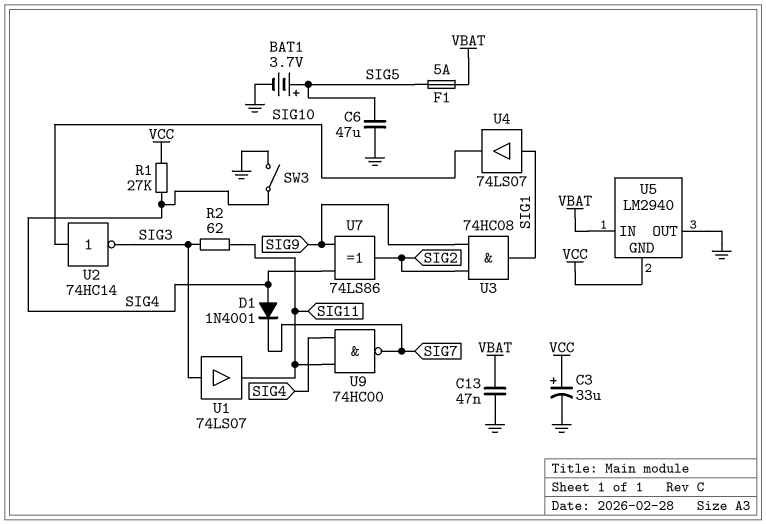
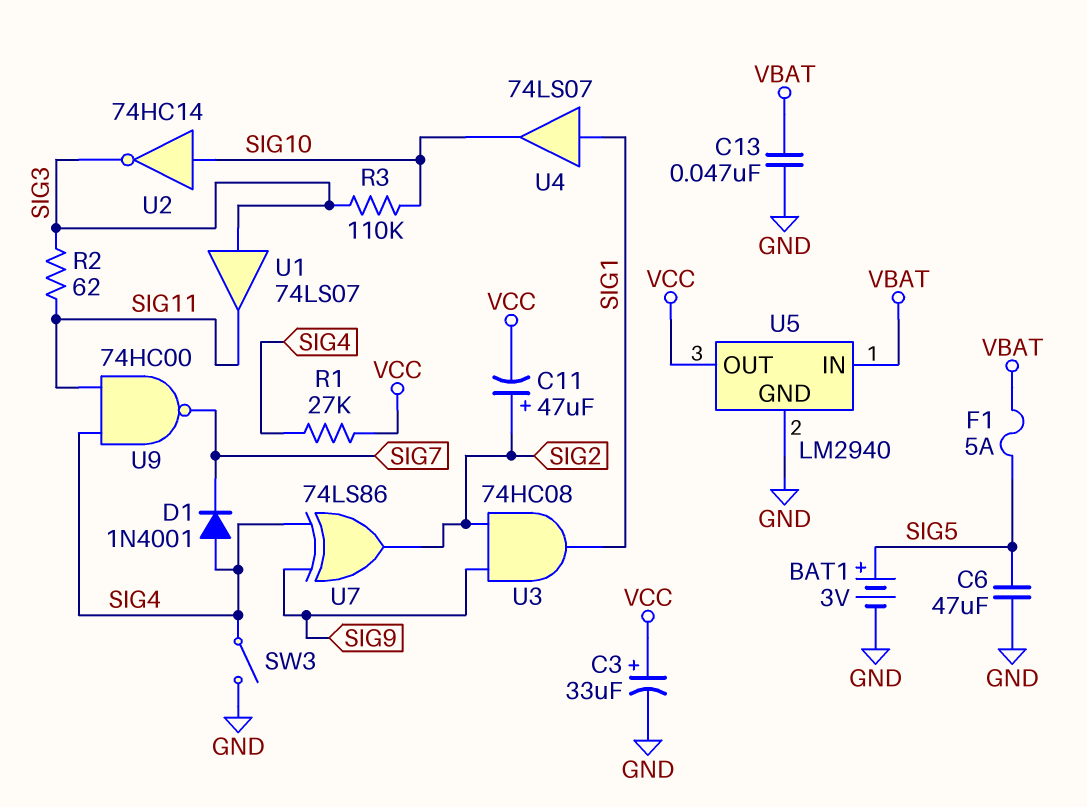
BAT1: 3.7V (plus SIG5, minus GND) -> 3V (plus SIG5, minus GND)
C11: none -> 47uF (plus SIG2, minus VCC)
R3: none -> 110k (SIG3, SIG10)
U5 pin GND: VCC -> GND
U5 pin OUT: GND -> VCC

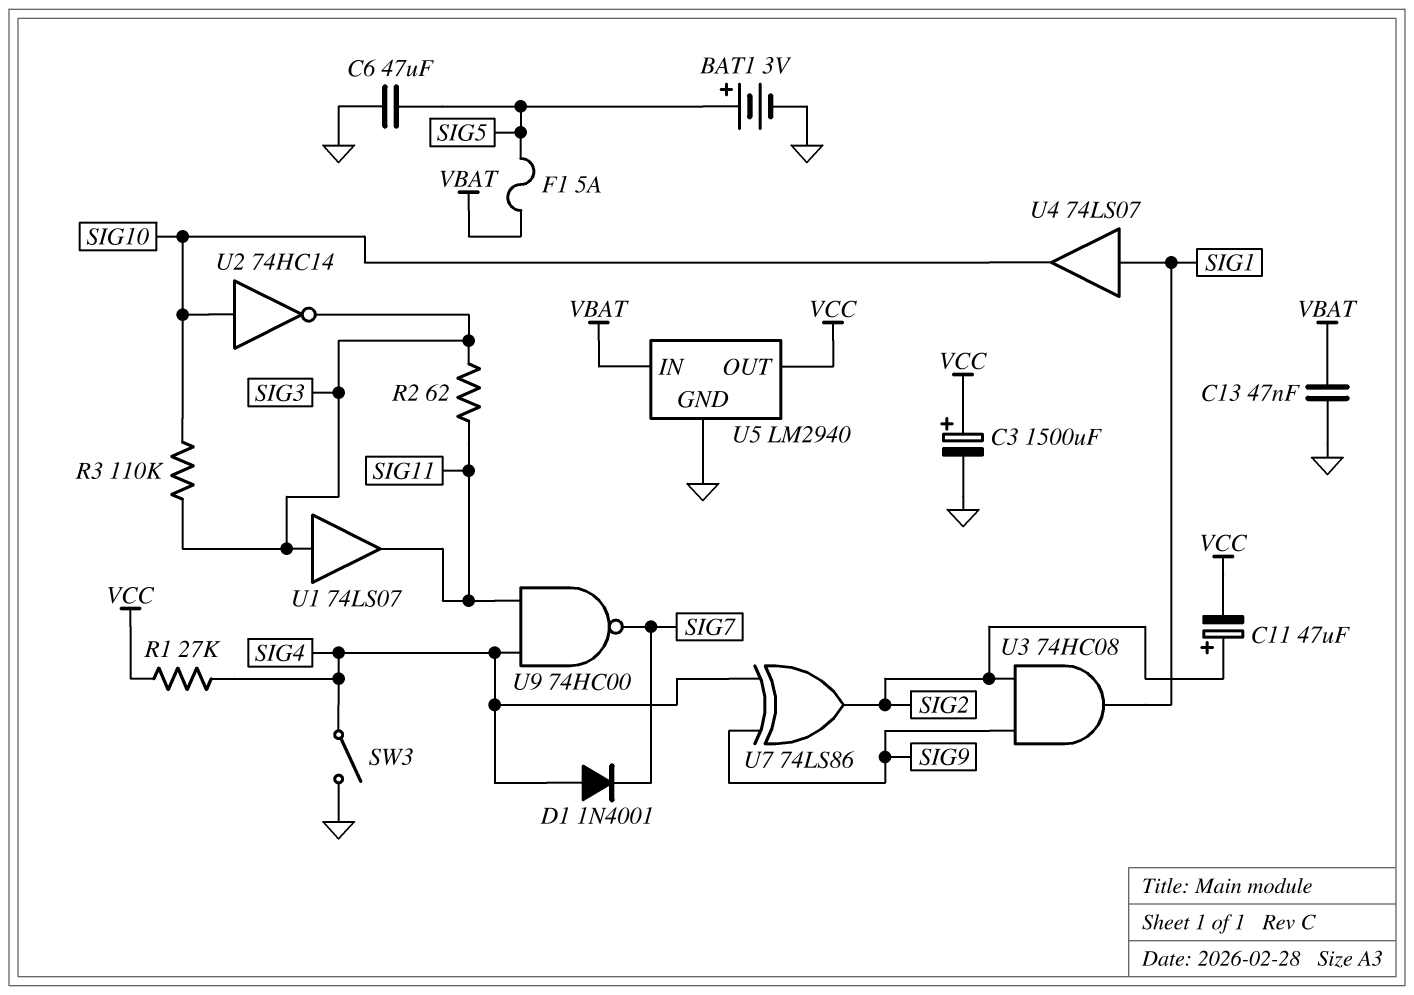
C3: 33uF (plus VCC, minus GND) -> 1500uF (plus VCC, minus GND)

